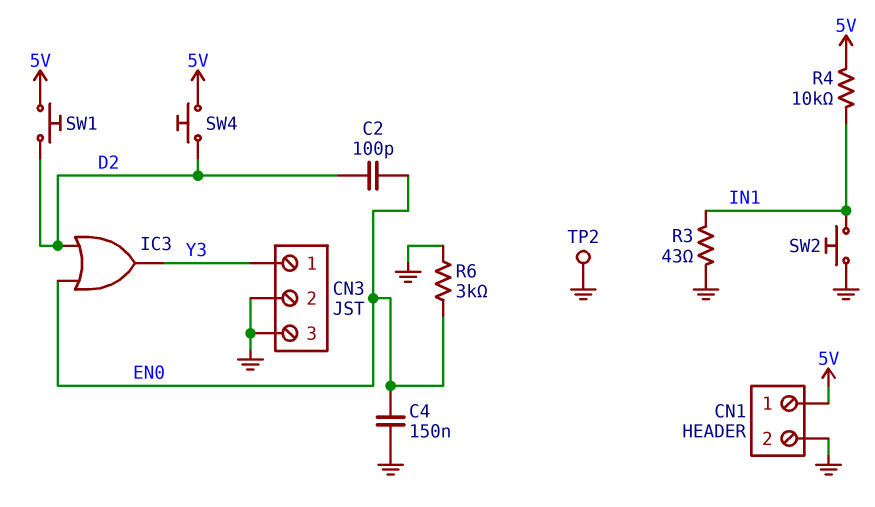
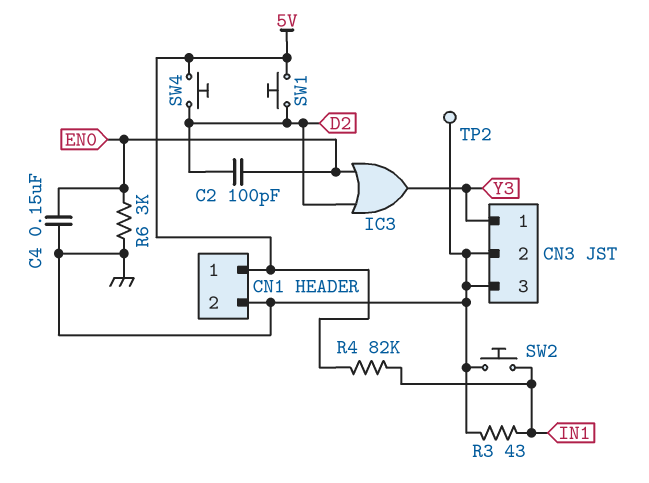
R4: 10k (5V, IN1) -> 82k (5V, IN1)

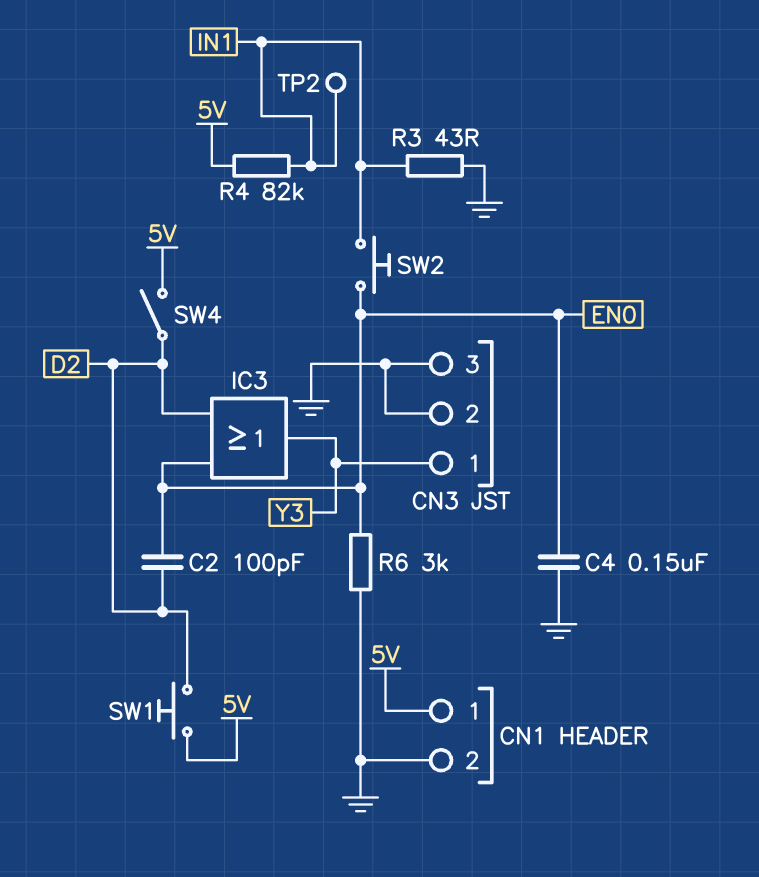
SW2: button (GND, IN1) -> button (EN0, IN1)
SW4: button (5V, D2) -> switch (5V, D2)
TP2: test point (GND) -> test point (IN1)

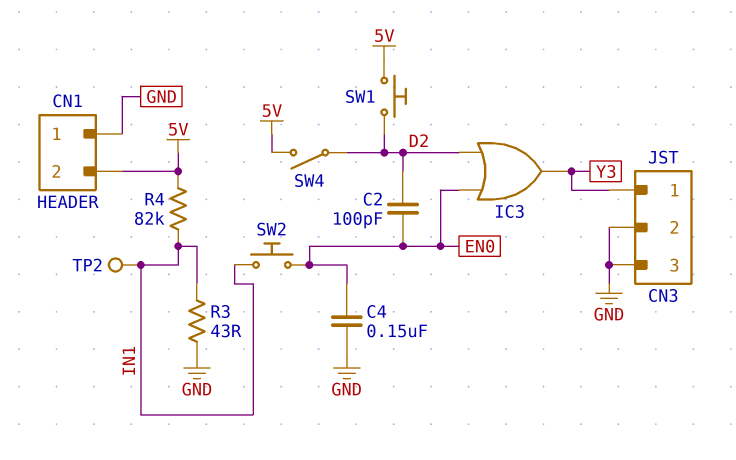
CN1 pin 1: 5V -> GND
CN1 pin 2: GND -> 5V
R6: 3k (EN0, GND) -> none

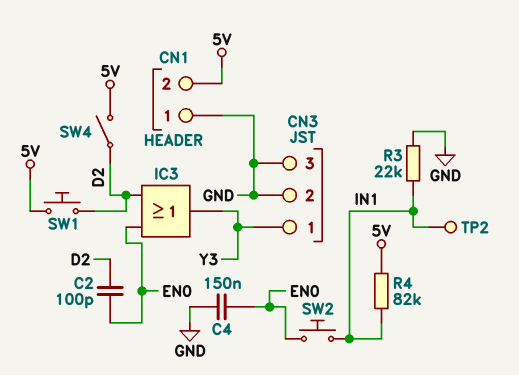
R3: 43 (GND, IN1) -> 22k (GND, IN1)

